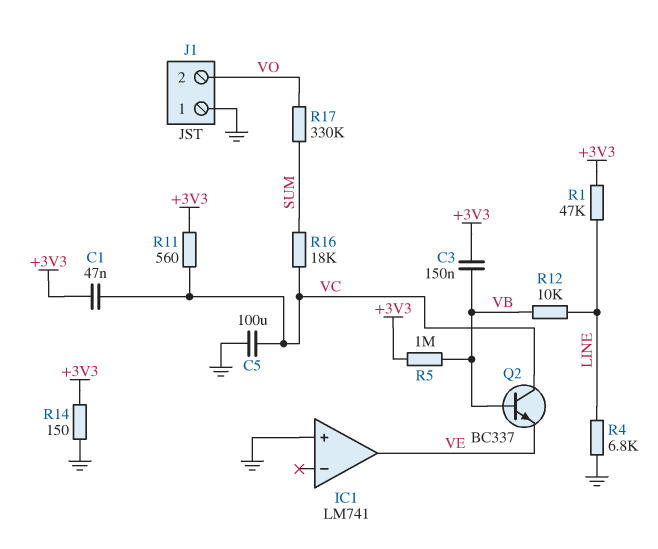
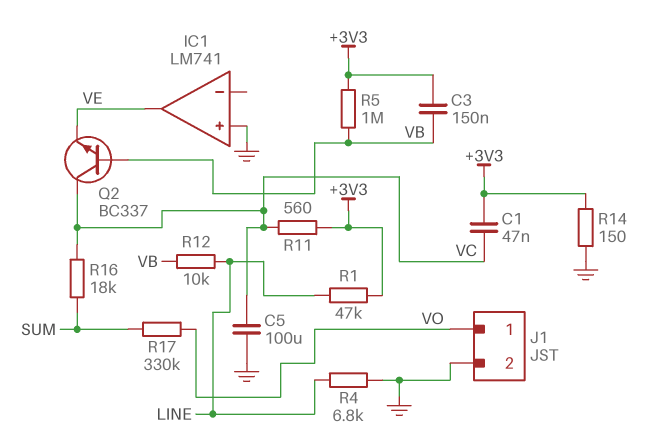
J1 pin 1: GND -> VO
J1 pin 2: VO -> GND

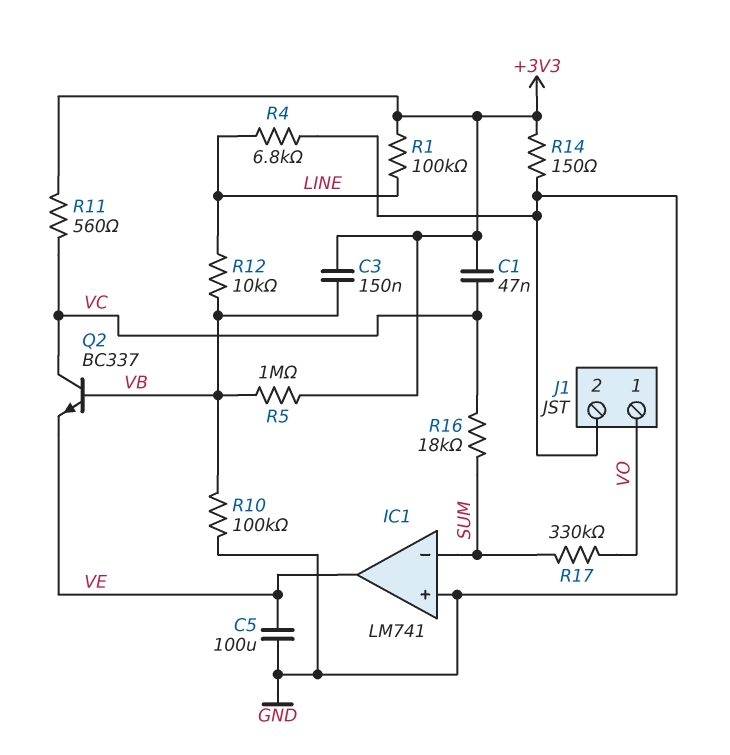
C5: 100uF (GND, VC) -> 100uF (GND, VE)
IC1 pin in-: none -> SUM
R1: 47k (+3V3, LINE) -> 100k (+3V3, LINE)
R10: none -> 100k (GND, VB)

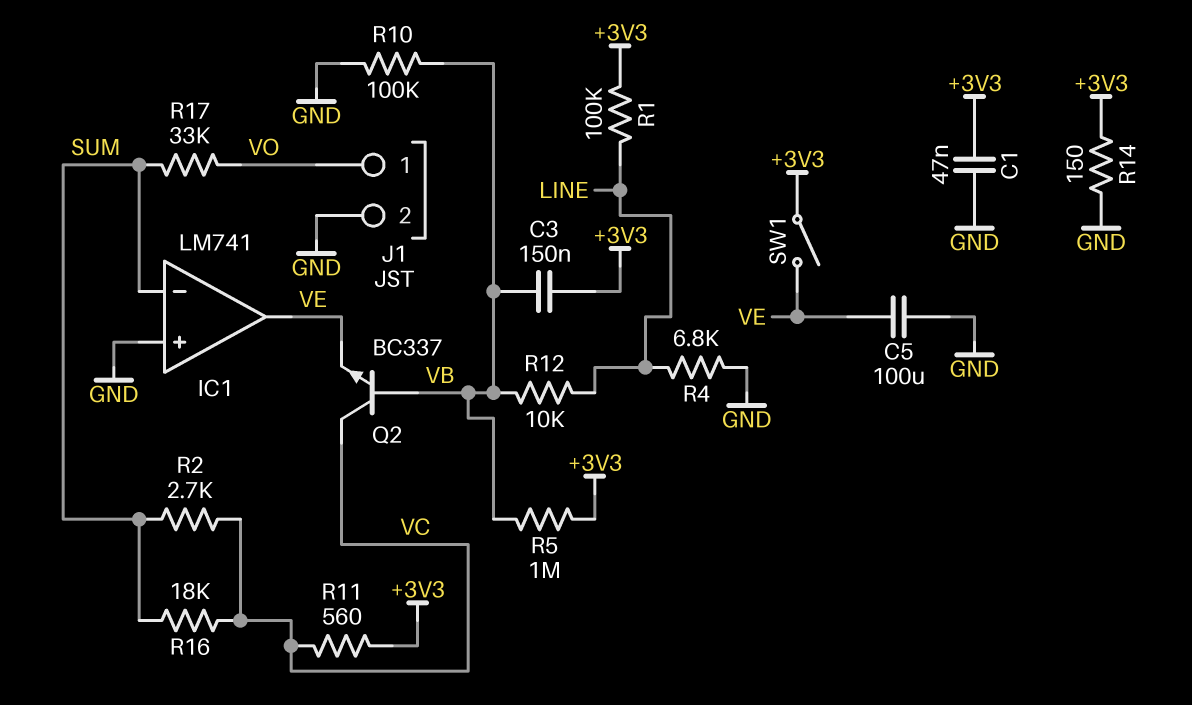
C1: 47nF (+3V3, VC) -> 47nF (+3V3, GND)
R2: none -> 2.7k (SUM, VC)
R17: 330k (SUM, VO) -> 33k (SUM, VO)
SW1: none -> switch (+3V3, VE)

